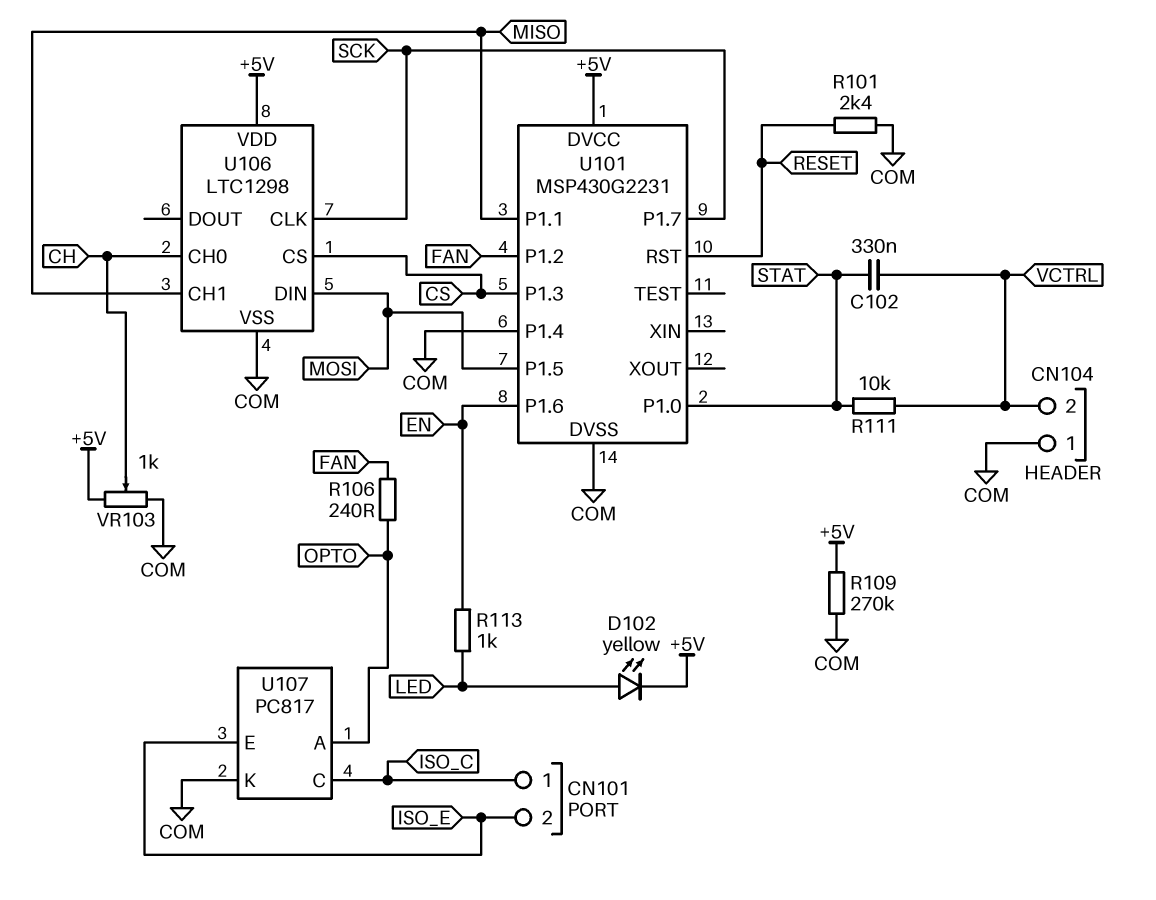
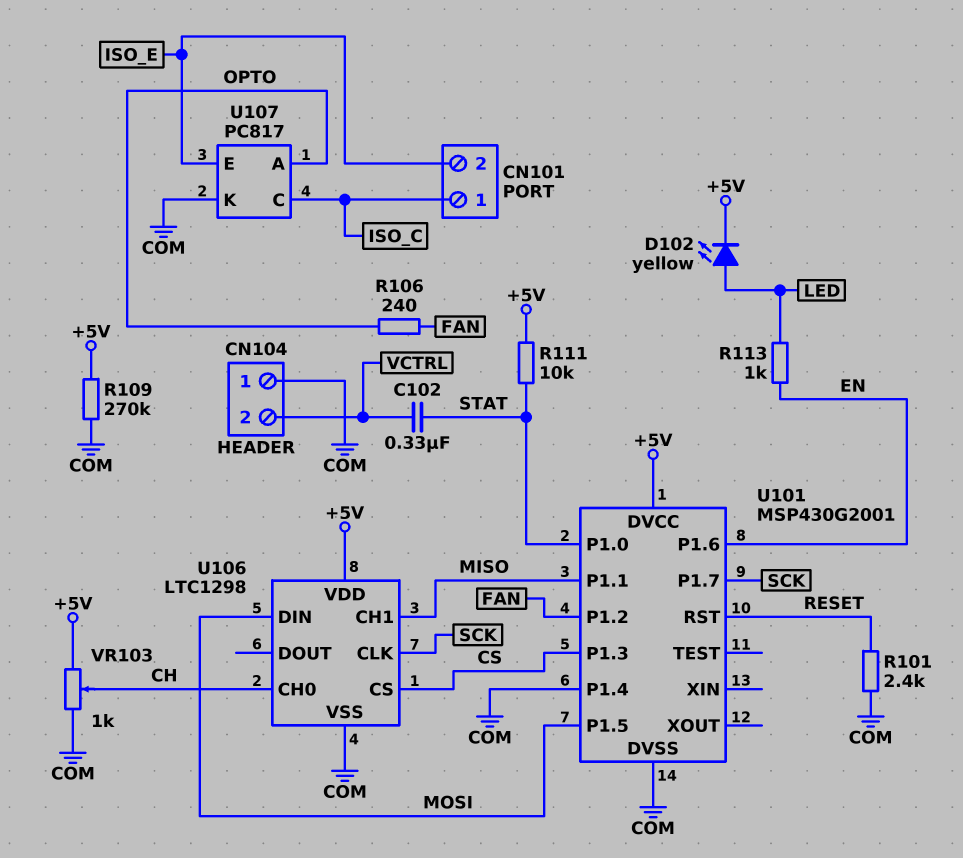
R111: 10k (STAT, VCTRL) -> 10k (+5V, STAT)
U101: MSP430G2231 -> MSP430G2001

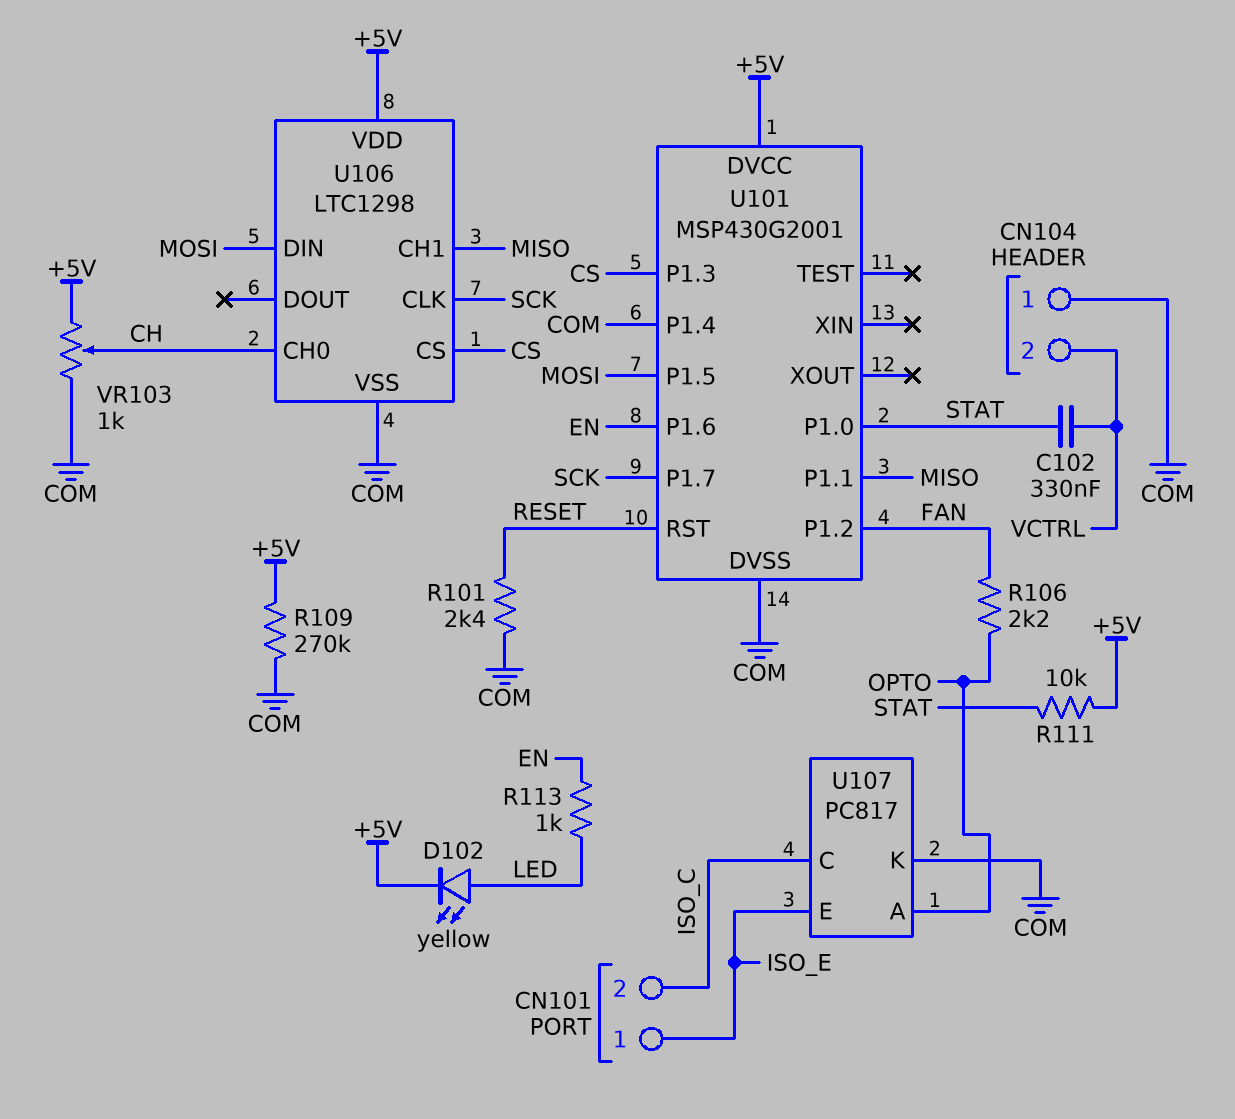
CN101 pin 1: ISO_C -> ISO_E
CN101 pin 2: ISO_E -> ISO_C
R106: 240 (FAN, OPTO) -> 2.2k (FAN, OPTO)

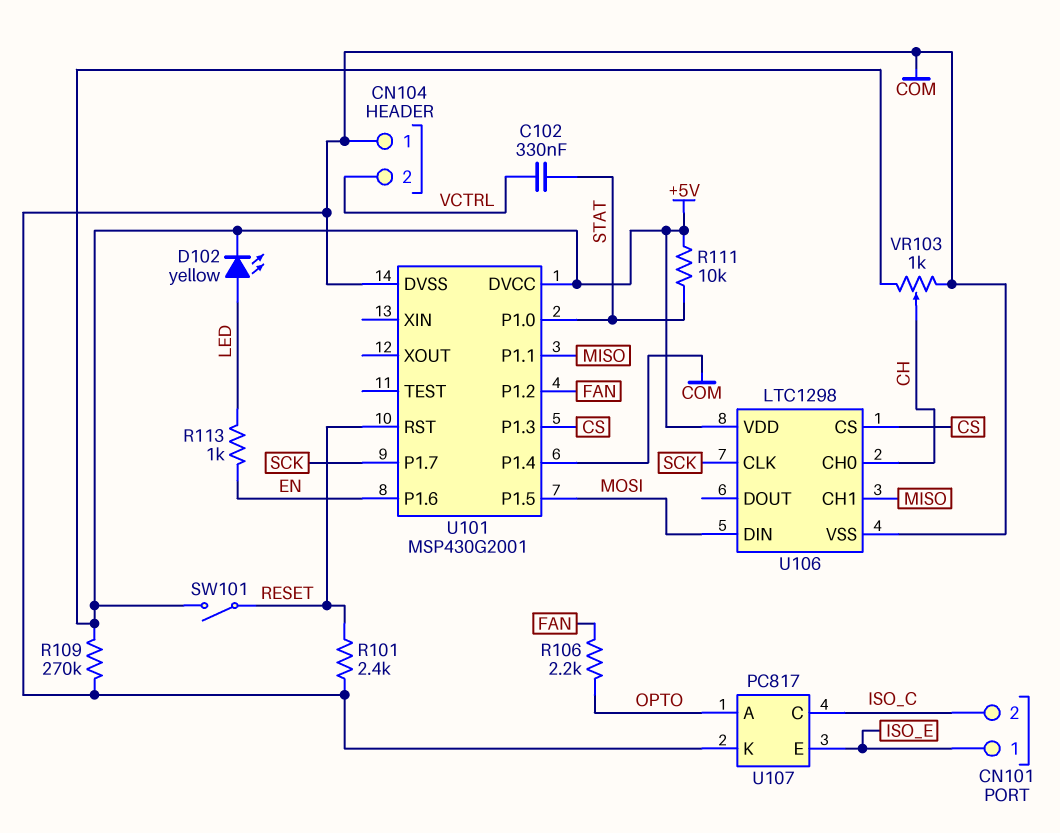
SW101: none -> switch (+5V, RESET)

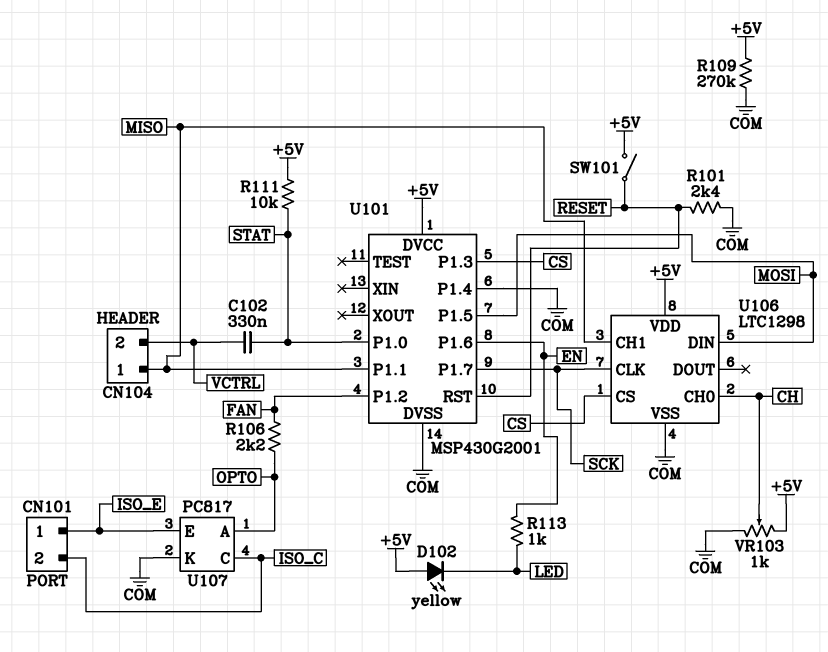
CN104 pin 1: COM -> MISO
D102: LED yellow (A LED, K +5V) -> LED yellow (A +5V, K LED)

